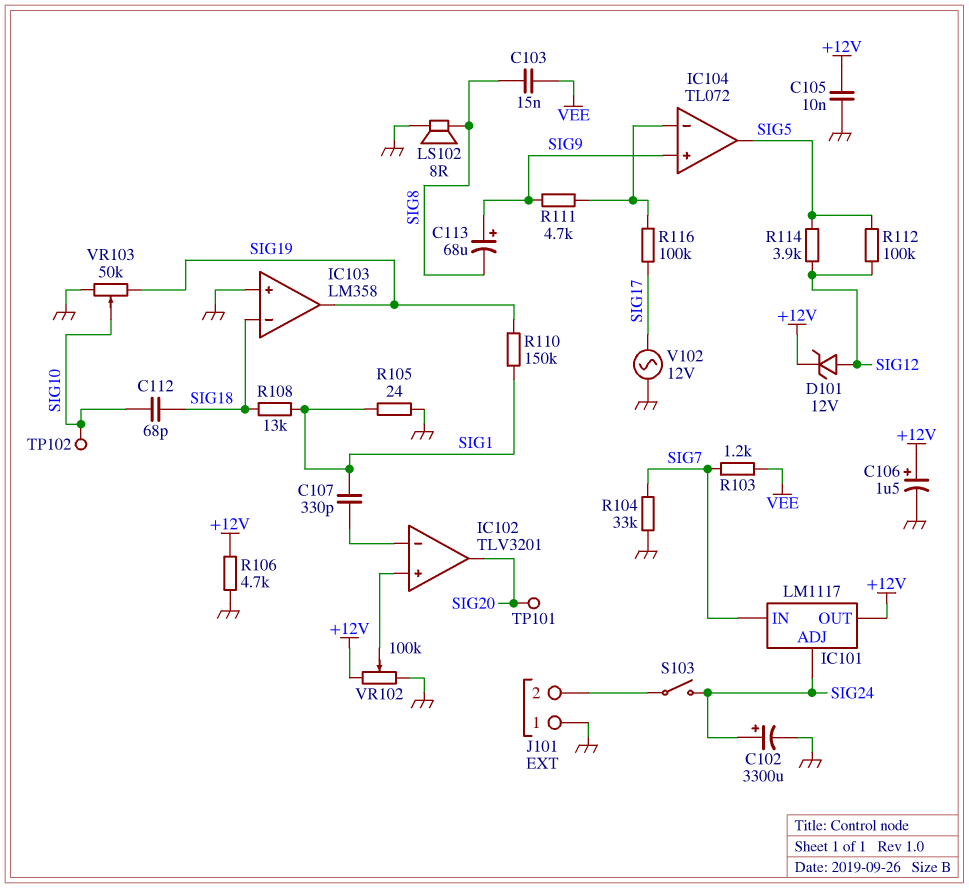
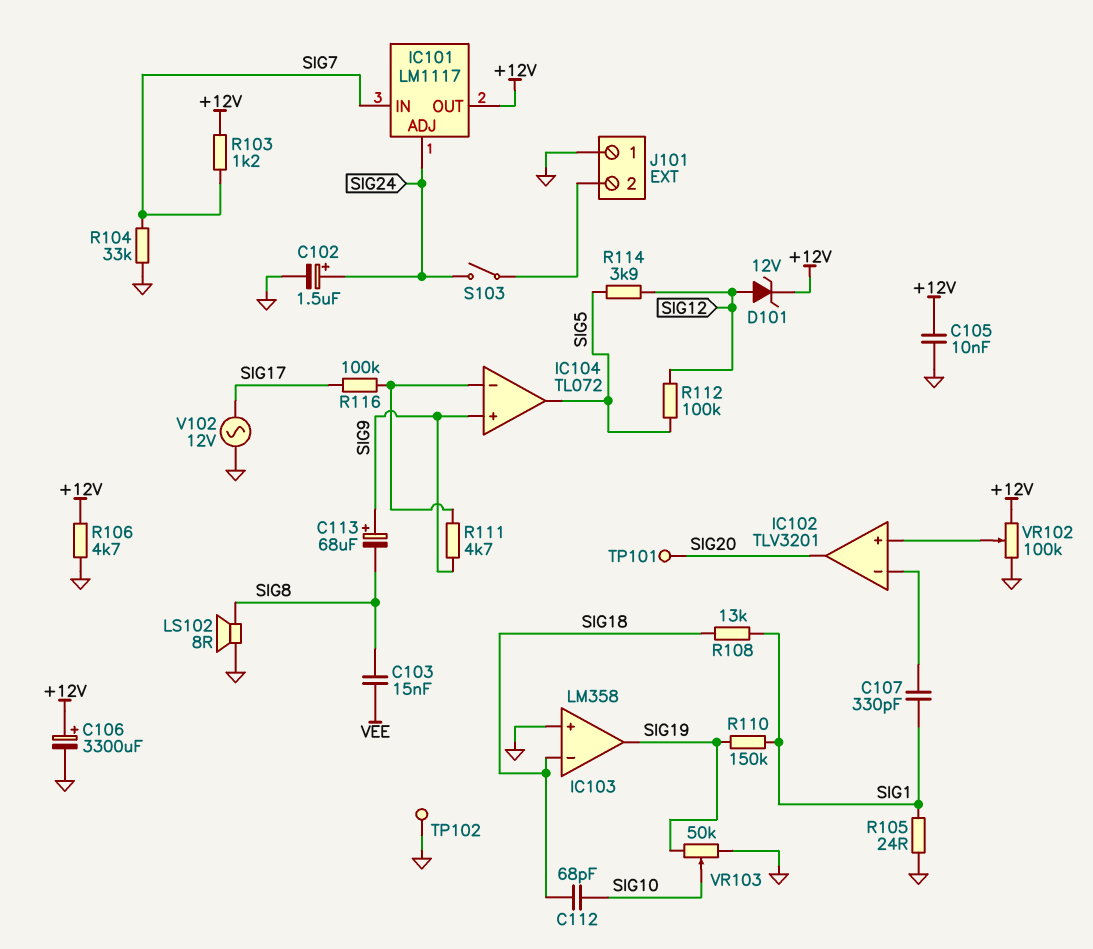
C102: 3300uF (plus SIG24, minus GND) -> 1.5uF (plus SIG24, minus GND)
C106: 1.5uF (plus +12V, minus GND) -> 3300uF (plus +12V, minus GND)
R103: 1.2k (SIG7, VEE) -> 1.2k (+12V, SIG7)
TP102: test point (SIG10) -> test point (GND)

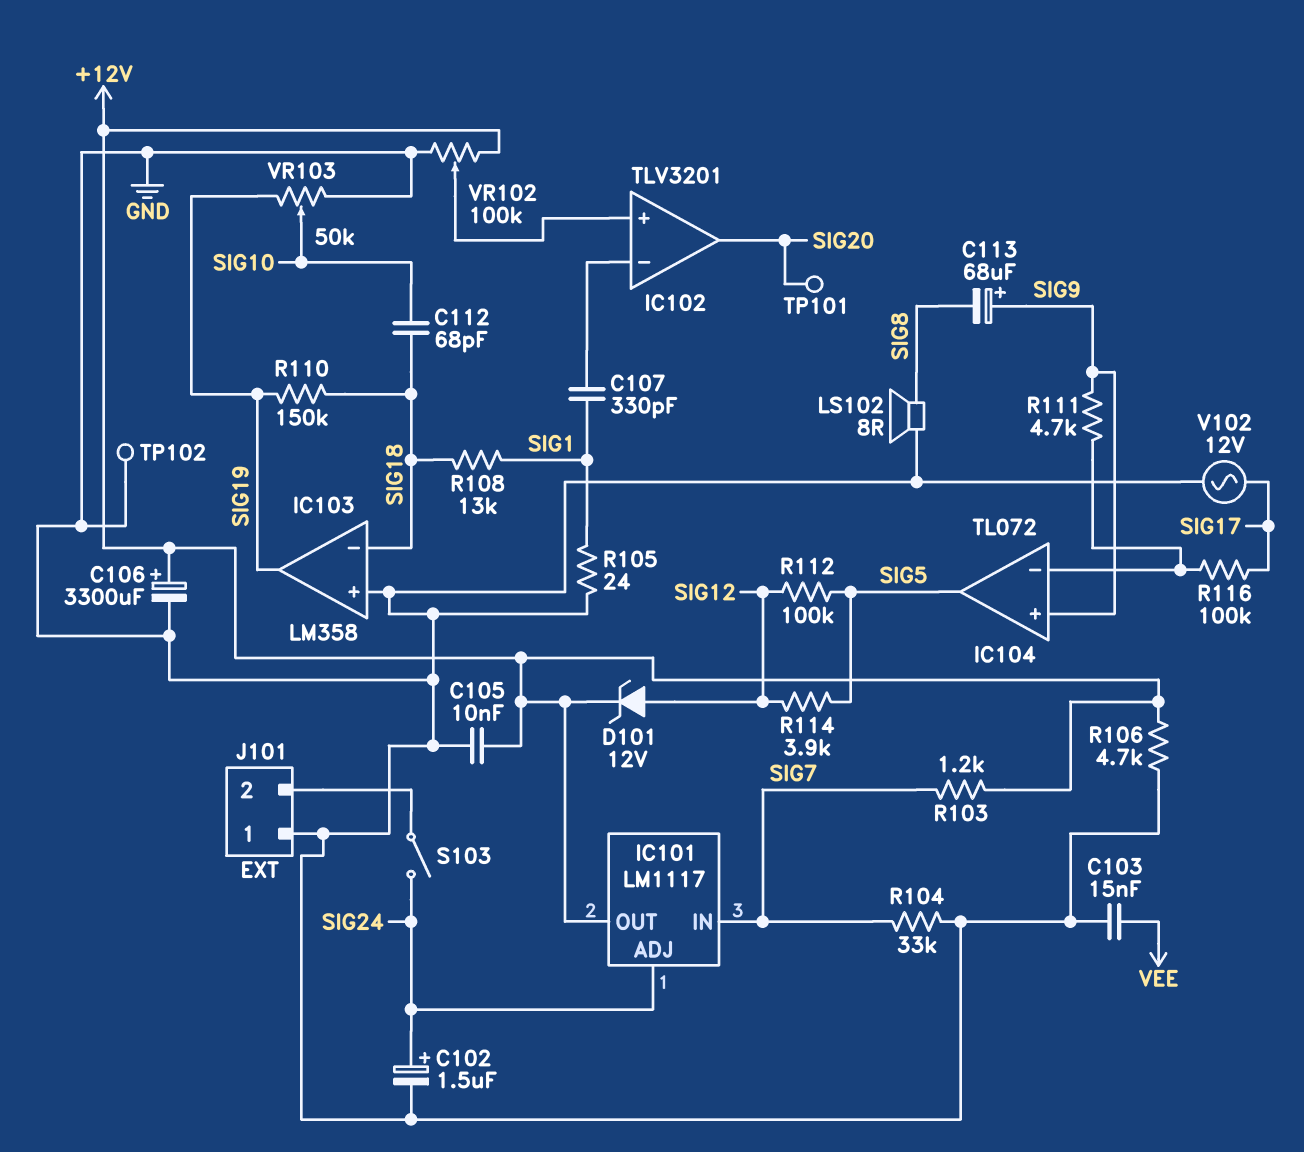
C103: 15nF (SIG8, VEE) -> 15nF (GND, VEE)
R110: 150k (SIG1, SIG19) -> 150k (SIG18, SIG19)

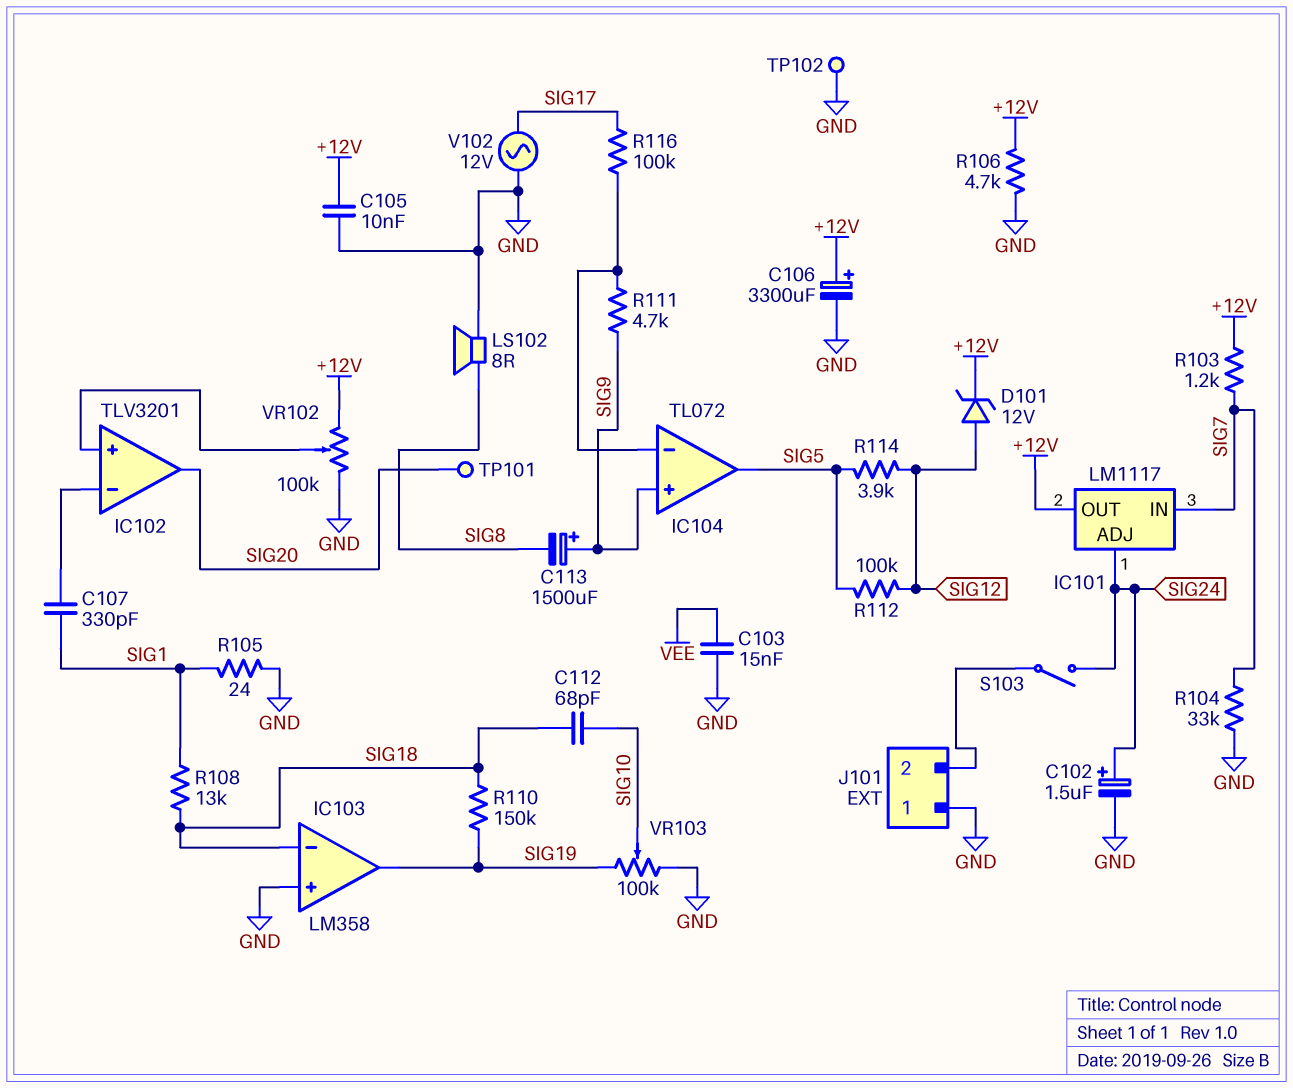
C113: 68uF (plus SIG9, minus SIG8) -> 1500uF (plus SIG9, minus SIG8)
VR103: 50k (GND, SIG19, wiper SIG10) -> 100k (GND, SIG19, wiper SIG10)

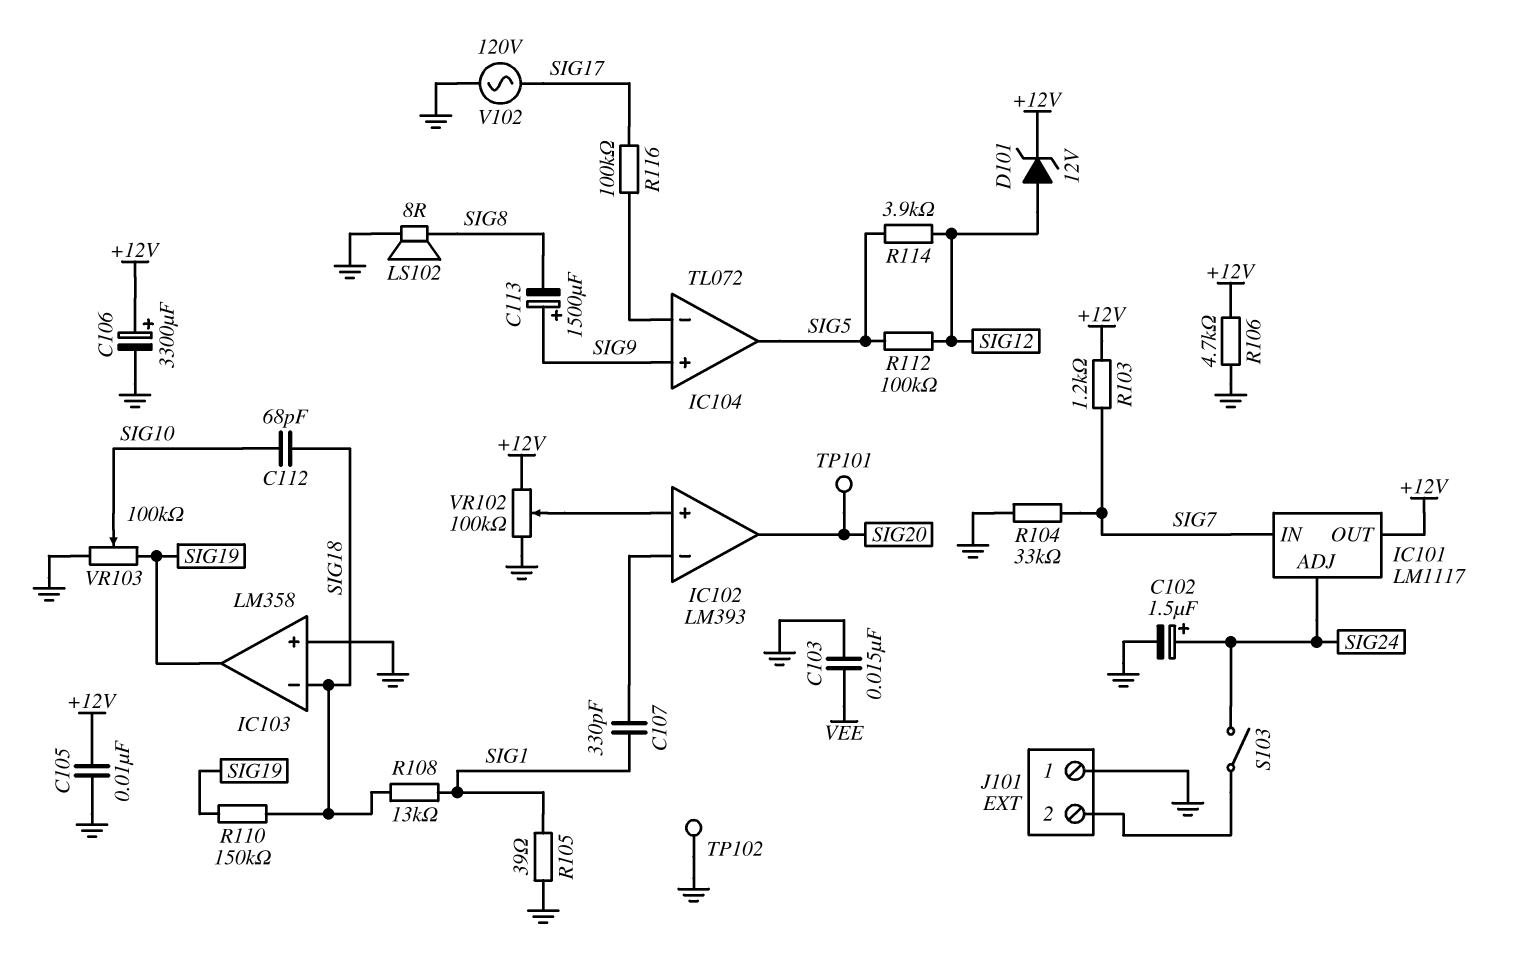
IC102: TLV3201 -> LM393
R105: 24 (GND, SIG1) -> 39 (GND, SIG1)
R111: 4.7k (IC104/in-, SIG9) -> none
V102: AC 12V (GND, SIG17) -> AC 120V (GND, SIG17)

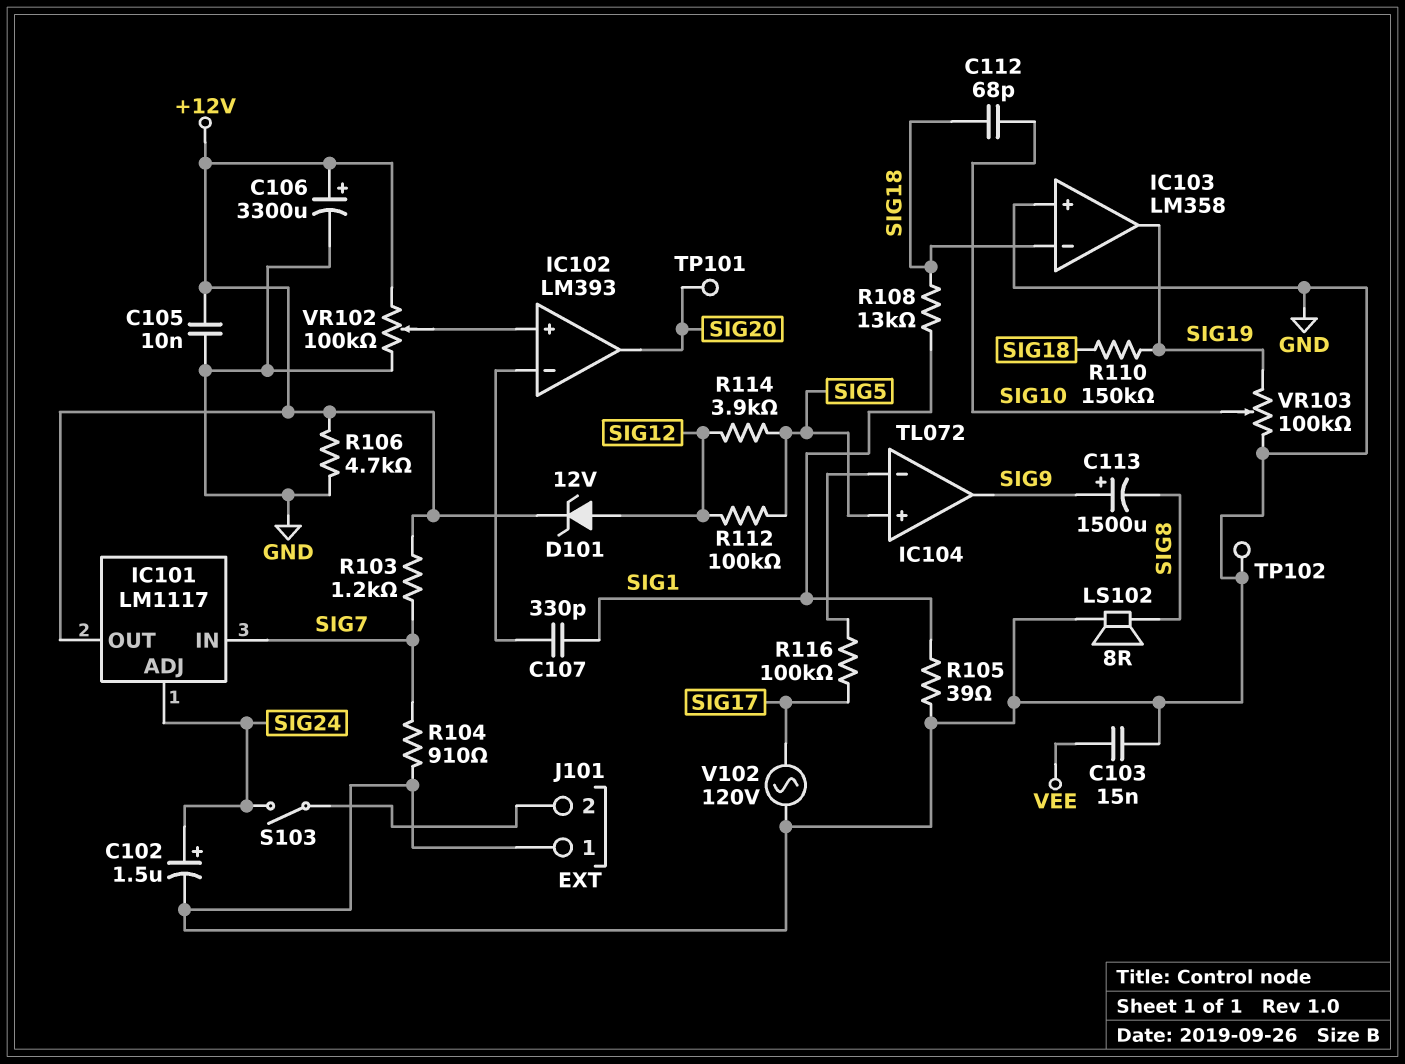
IC104 pin in+: SIG9 -> SIG5
IC104 pin out: SIG5 -> SIG9
R104: 33k (GND, SIG7) -> 910 (GND, SIG7)

